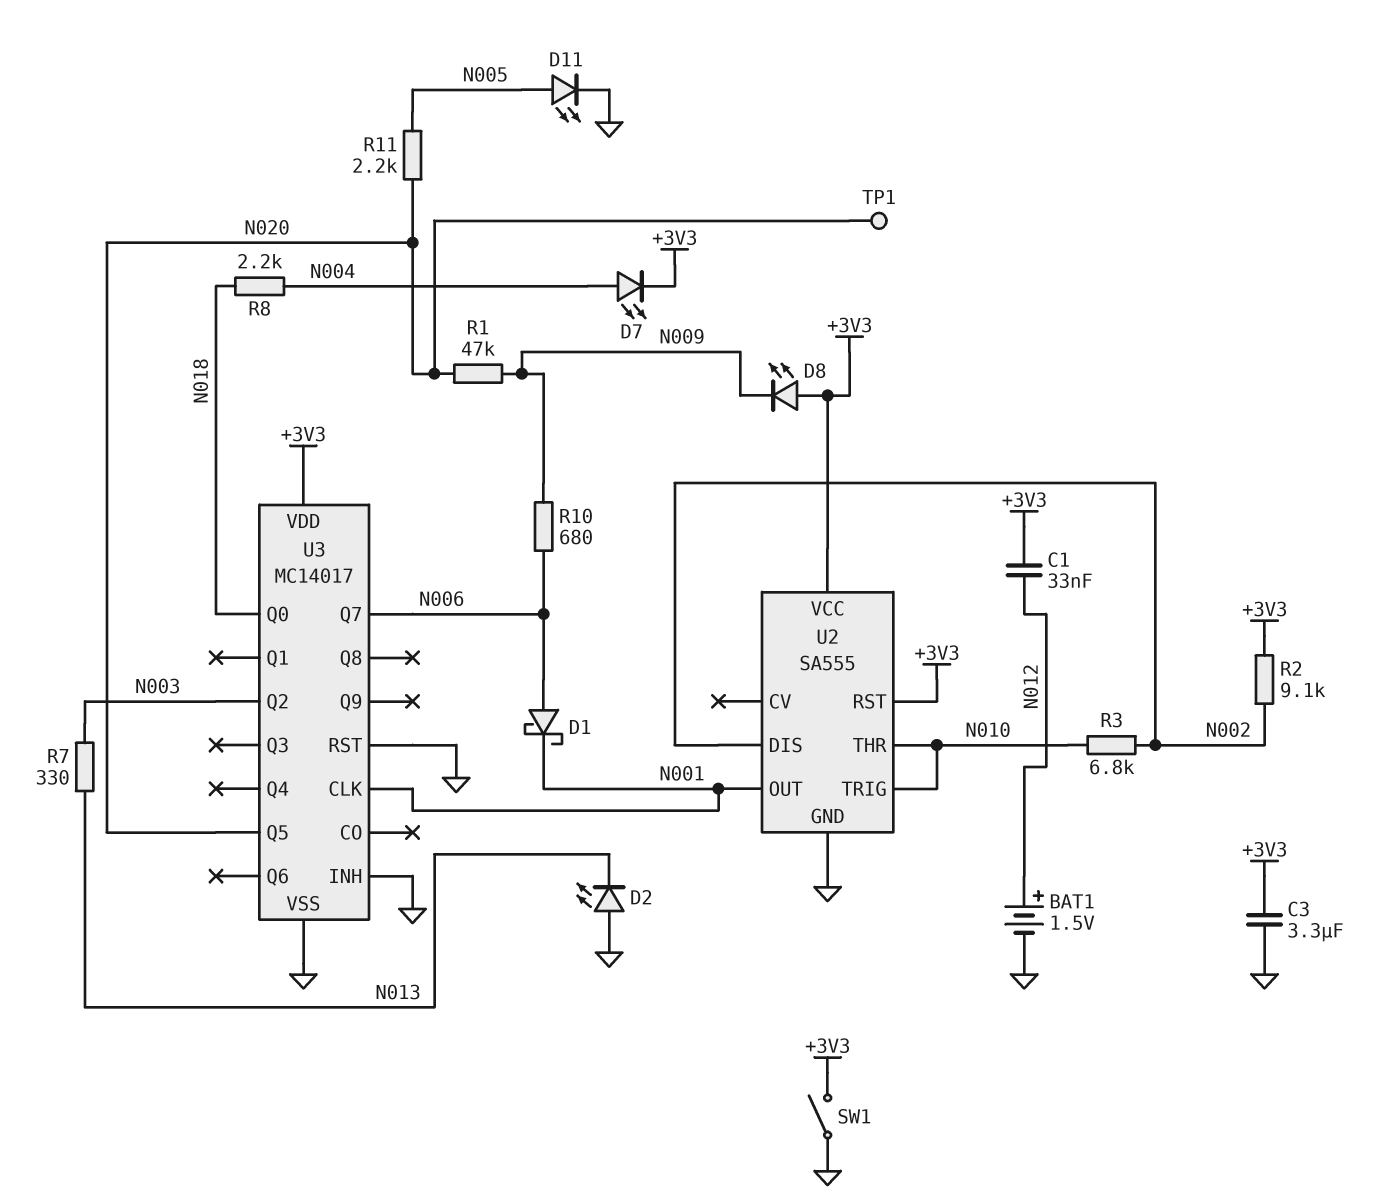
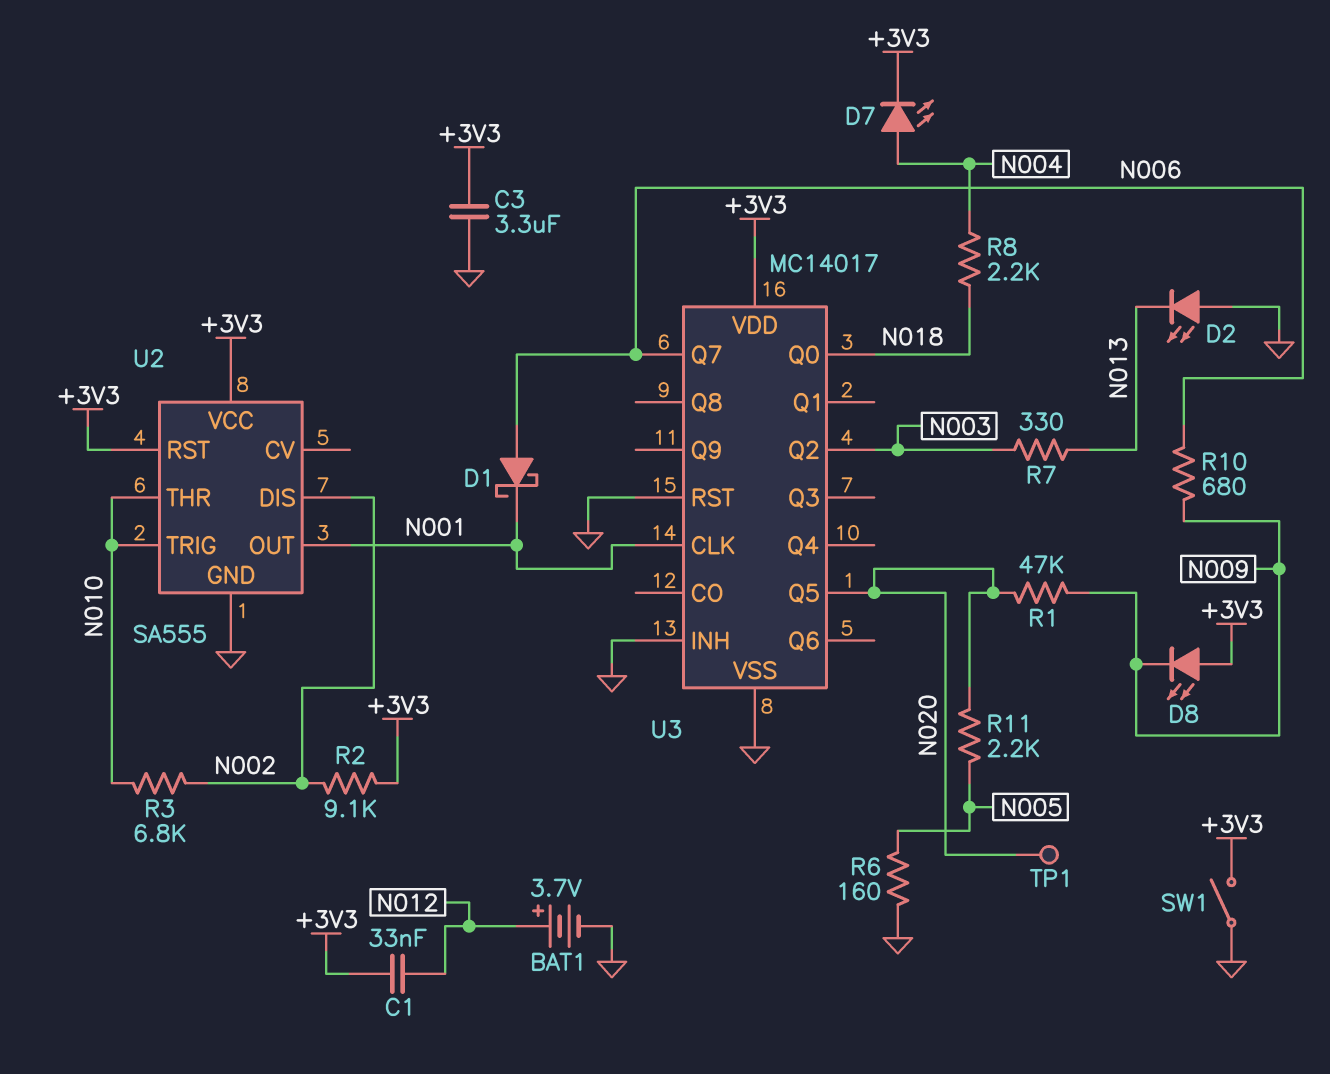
BAT1: 1.5V (plus N012, minus GND) -> 3.7V (plus N012, minus GND)
D11: LED (A N005, K GND) -> none
R6: none -> 160 (GND, N005)

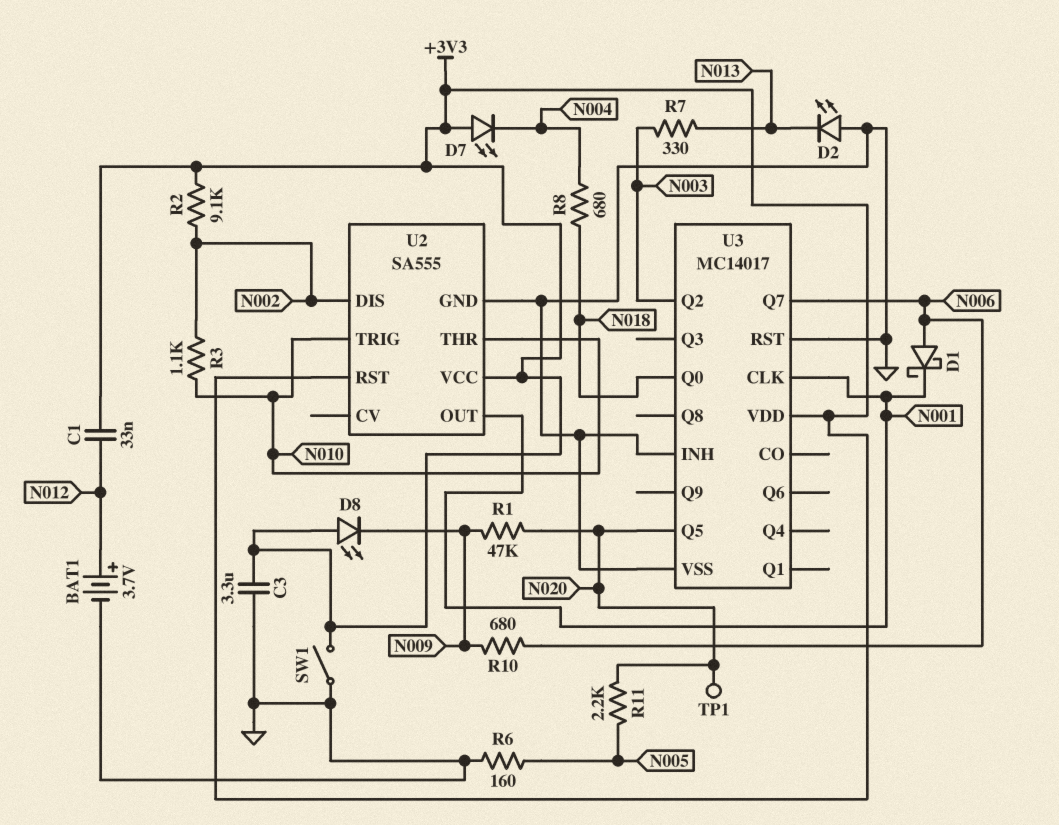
D7: LED (A N004, K +3V3) -> LED (A +3V3, K N004)
R3: 6.8k (N002, N010) -> 1.1k (N002, N010)
R8: 2.2k (N004, N018) -> 680 (N004, N018)

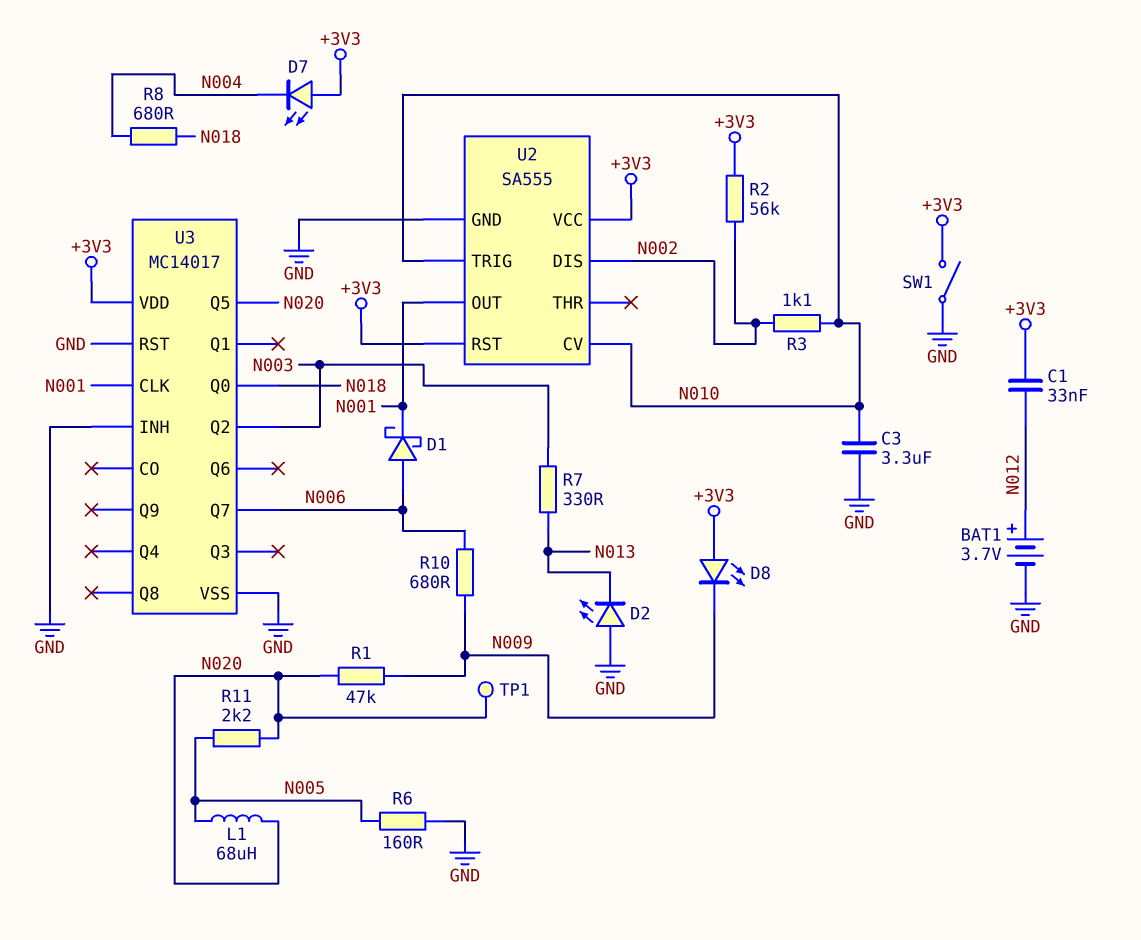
C3: 3.3uF (+3V3, GND) -> 3.3uF (GND, N010)
L1: none -> 68uH (N005, N020)
R2: 9.1k (+3V3, N002) -> 56k (+3V3, N002)
U2 pin CV: none -> N010
U2 pin THR: N010 -> none

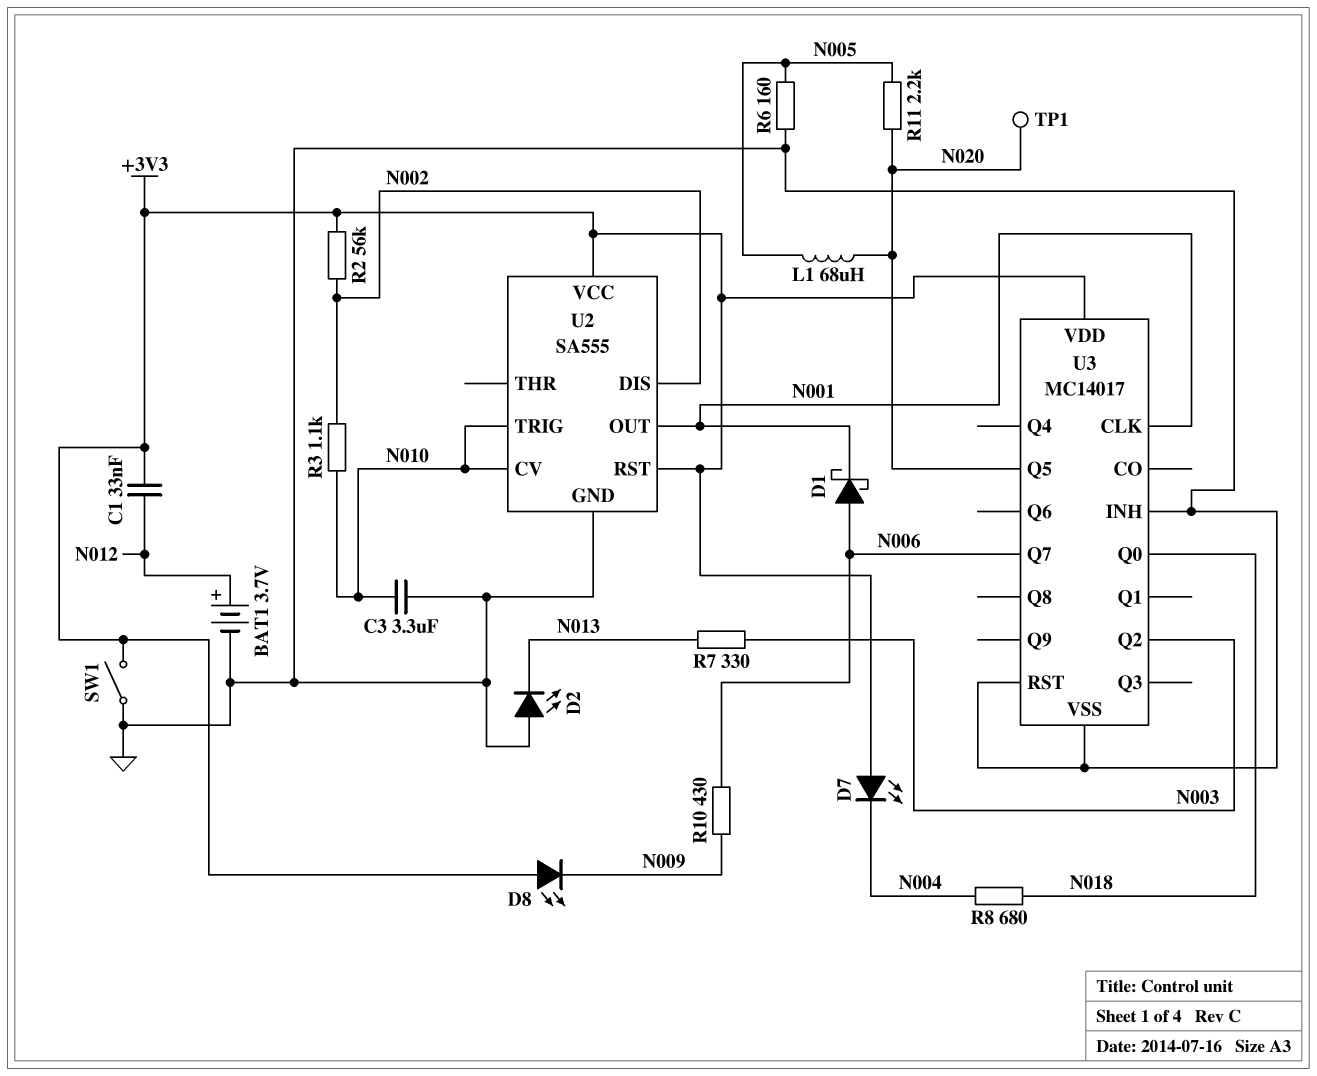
R1: 47k (N009, N020) -> none
R10: 680 (N006, N009) -> 430 (N006, N009)

